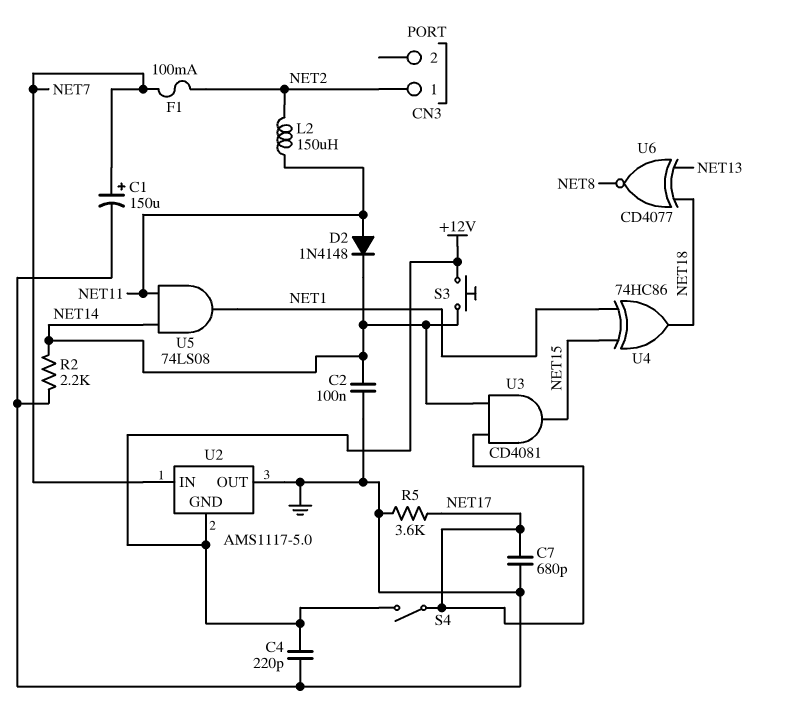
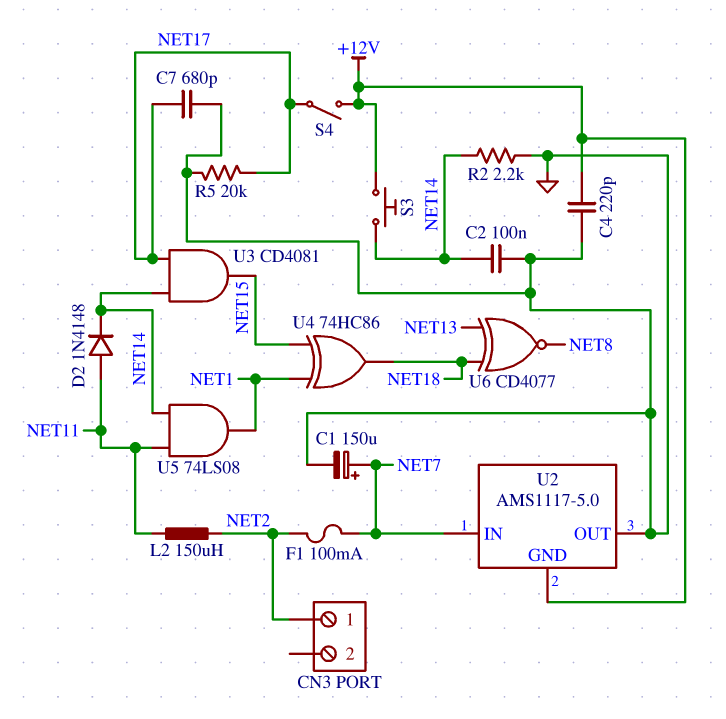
R5: 3.6k (GND, NET17) -> 20k (GND, NET17)

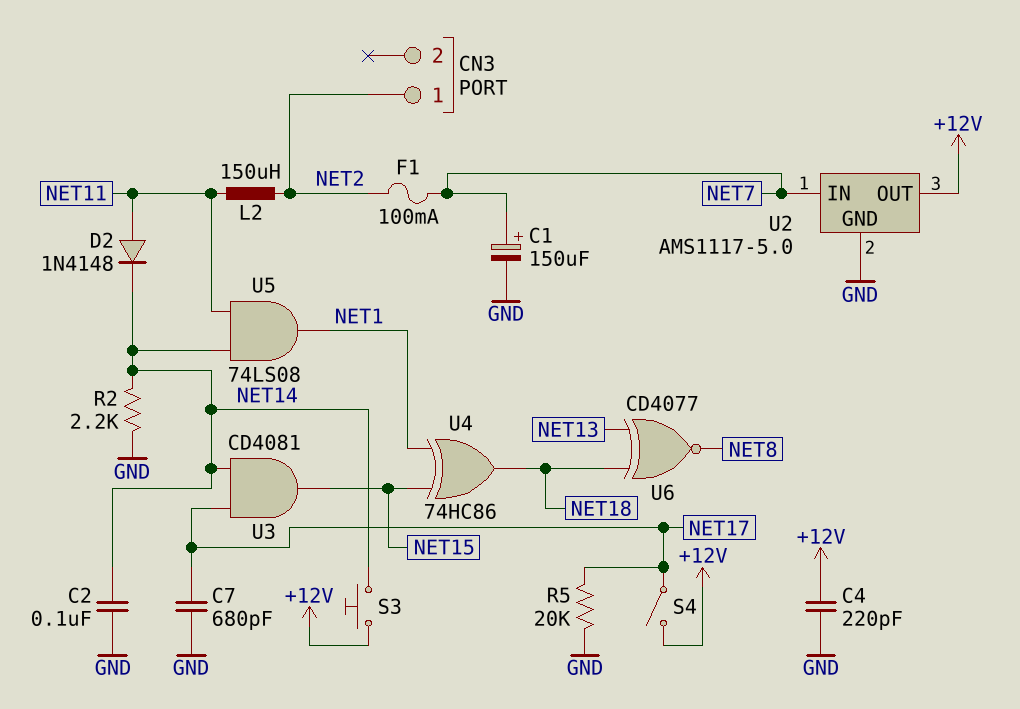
U2 pin GND: +12V -> GND
U2 pin OUT: GND -> +12V

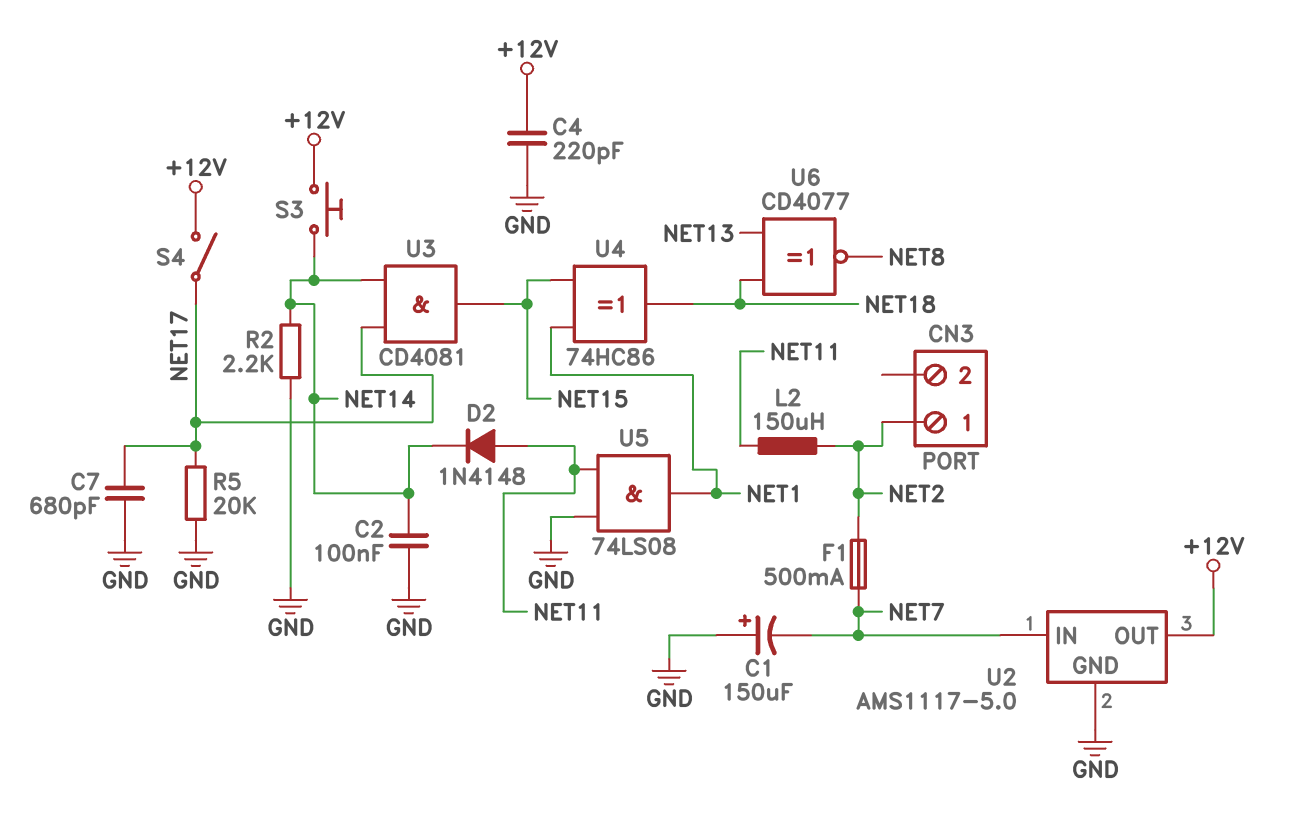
C1: 150uF (plus NET7, minus GND) -> 150uF (plus GND, minus NET7)
F1: 100mA (NET2, NET7) -> 500mA (NET2, NET7)
U5: AND 74LS08 (in NET11, in NET14, out NET1) -> AND 74LS08 (in GND, in NET11, out NET1)

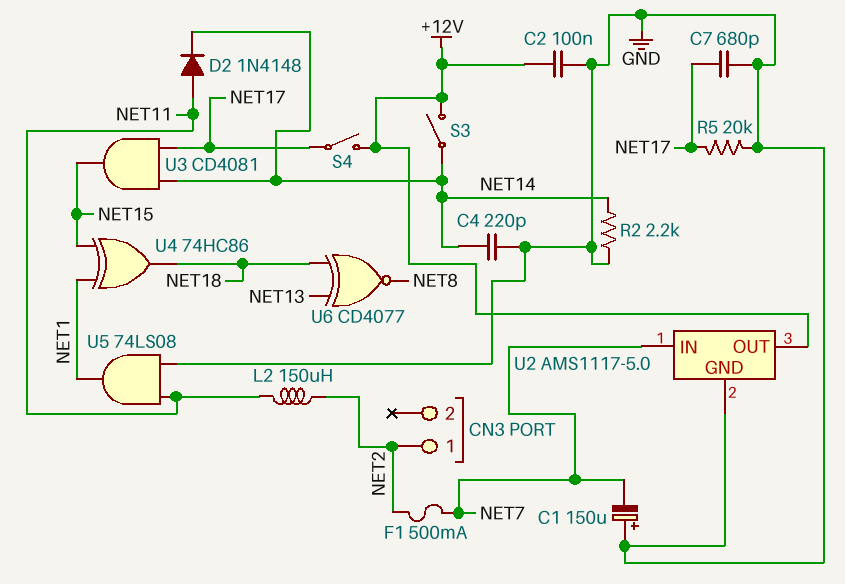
C2: 100nF (GND, NET14) -> 100nF (+12V, GND)
C4: 220pF (+12V, GND) -> 220pF (GND, NET14)
S3: button (+12V, NET14) -> switch (+12V, NET14)

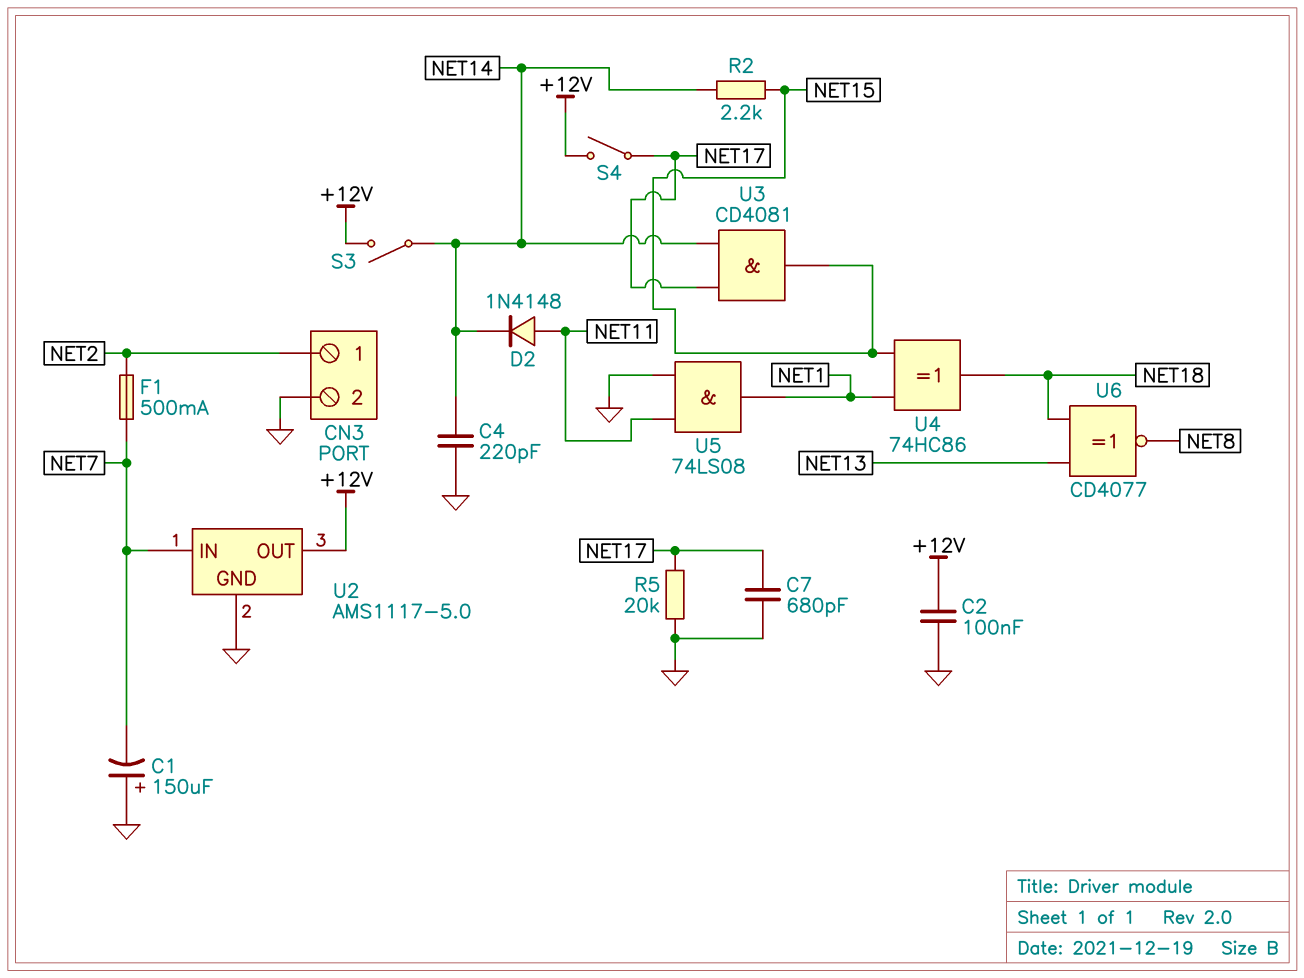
CN3 pin 2: none -> GND
L2: 150uH (NET2, NET11) -> none
R2: 2.2k (GND, NET14) -> 2.2k (NET14, NET15)

